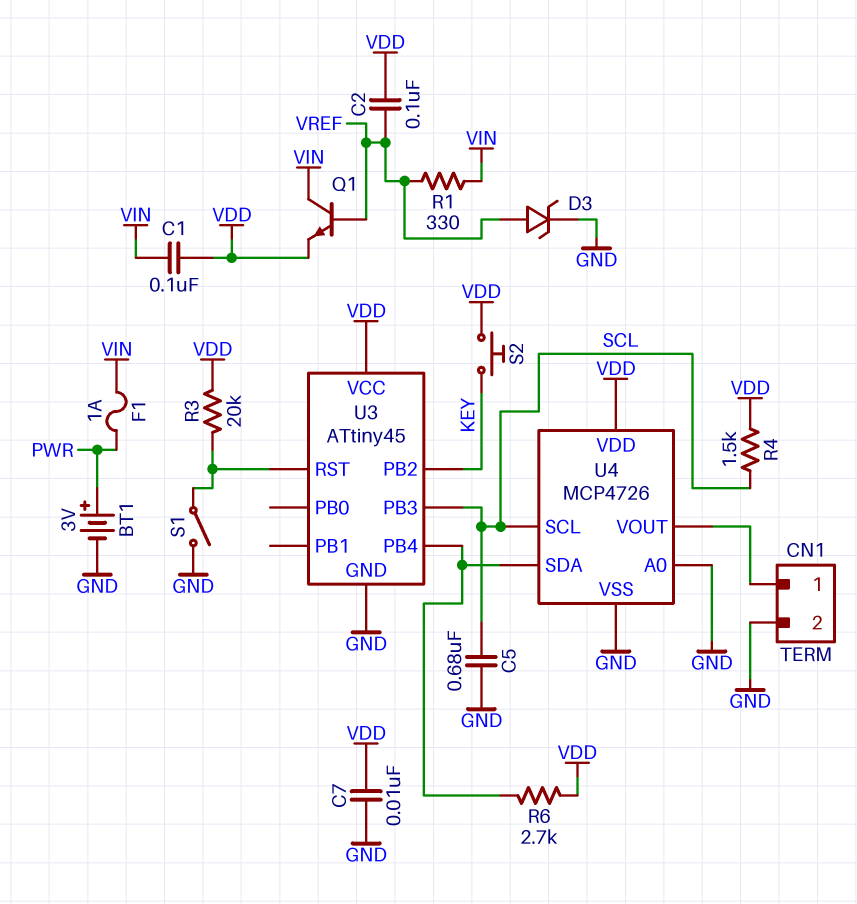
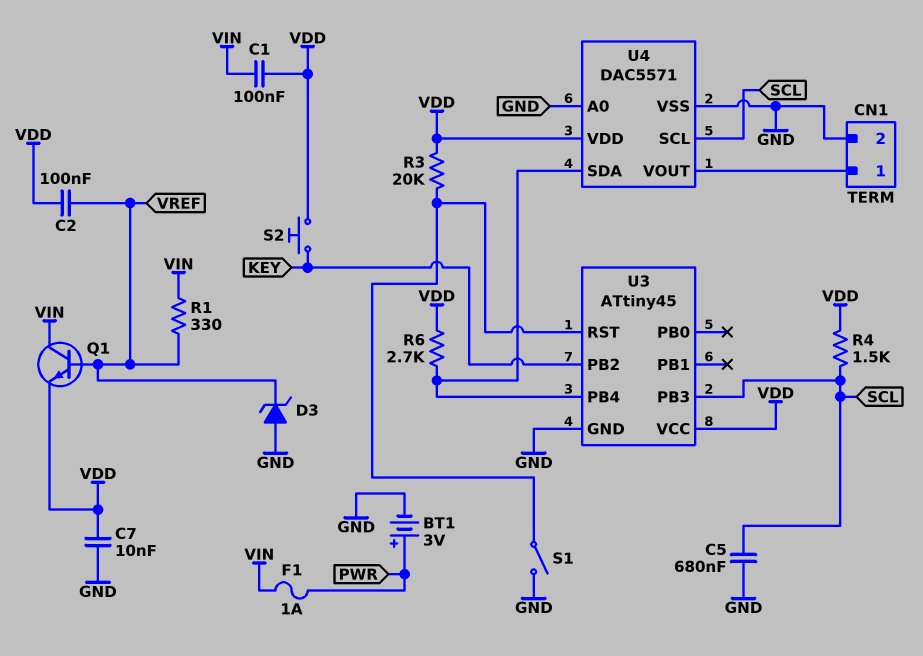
D3: zener (A VREF, K GND) -> zener (A GND, K VREF)
U4: MCP4726 -> DAC5571

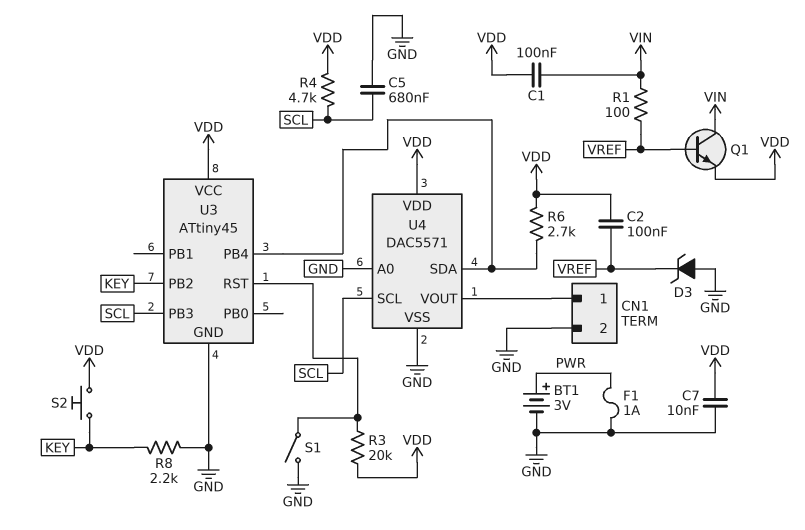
F1: 1A (PWR, VIN) -> 1A (GND, PWR)
R1: 330 (VIN, VREF) -> 100 (VIN, VREF)
R4: 1.5k (SCL, VDD) -> 4.7k (SCL, VDD)
R8: none -> 2.2k (GND, KEY)

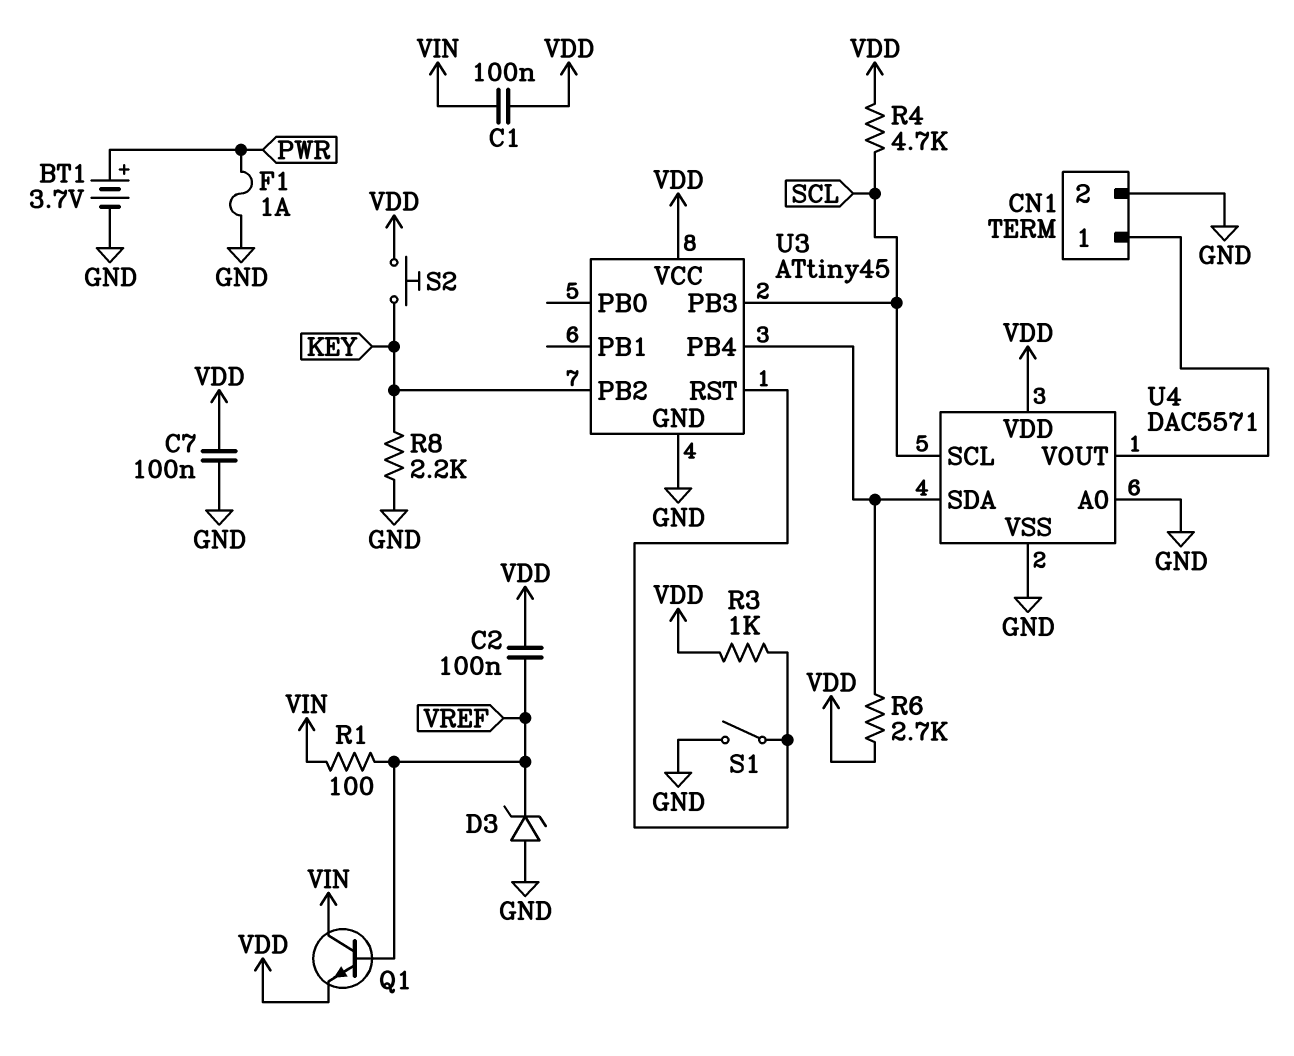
BT1: 3V (plus PWR, minus GND) -> 3.7V (plus PWR, minus GND)
C5: 680nF (GND, SCL) -> none
C7: 10nF (GND, VDD) -> 100nF (GND, VDD)
R3: 20k (U3/RST, VDD) -> 1k (U3/RST, VDD)

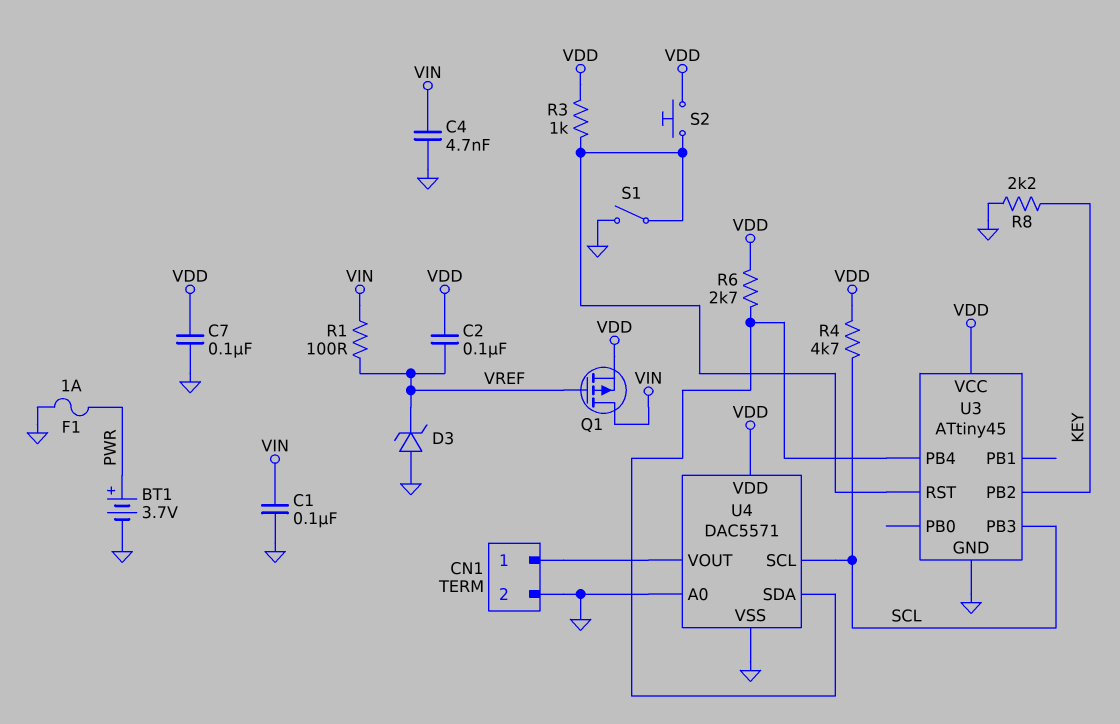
C1: 100nF (VDD, VIN) -> 100nF (GND, VIN)
C4: none -> 4.7nF (GND, VIN)
Q1: NPN (B VREF, C VIN, E VDD) -> PMOS (G VREF, D VIN, S VDD)
S2: button (KEY, VDD) -> button (U3/RST, VDD)

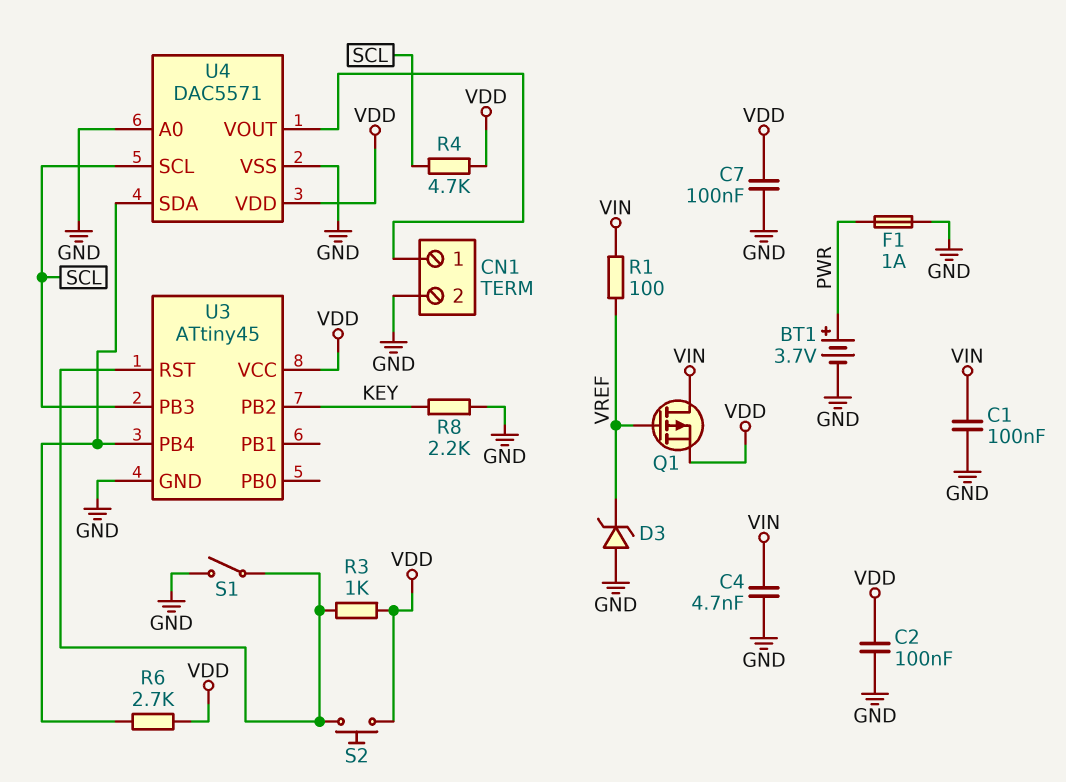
C2: 100nF (VDD, VREF) -> 100nF (GND, VDD)

